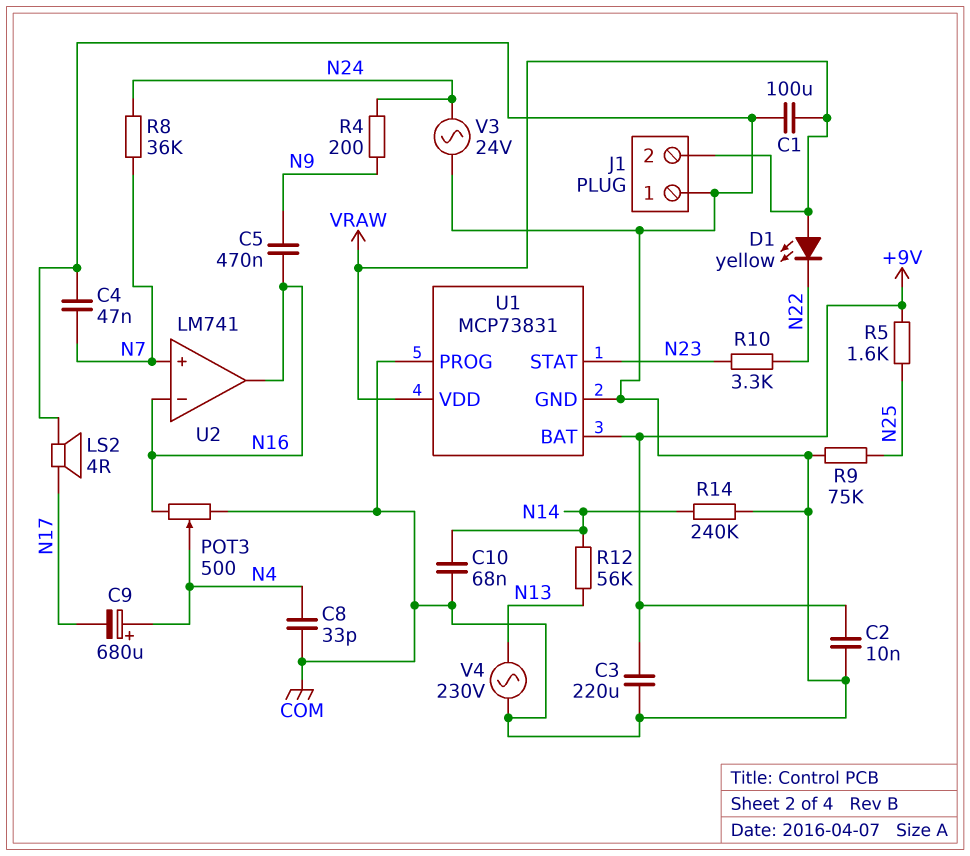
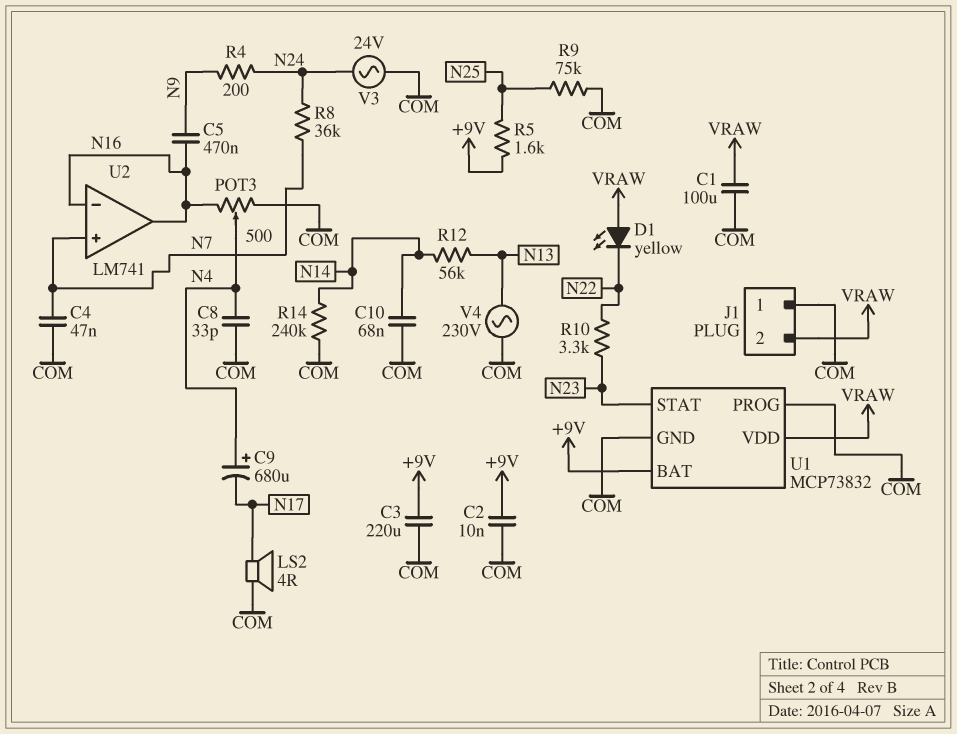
U1: MCP73831 -> MCP73832

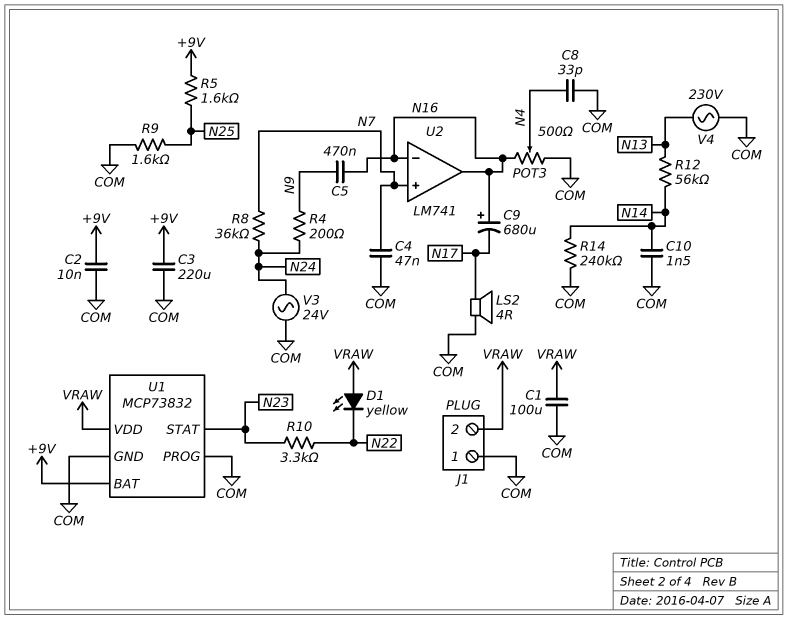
C9: 680uF (plus N4, minus N17) -> 680uF (plus N16, minus N17)
C10: 68nF (COM, N14) -> 1.5nF (COM, N14)
R9: 75k (COM, N25) -> 1.6k (COM, N25)

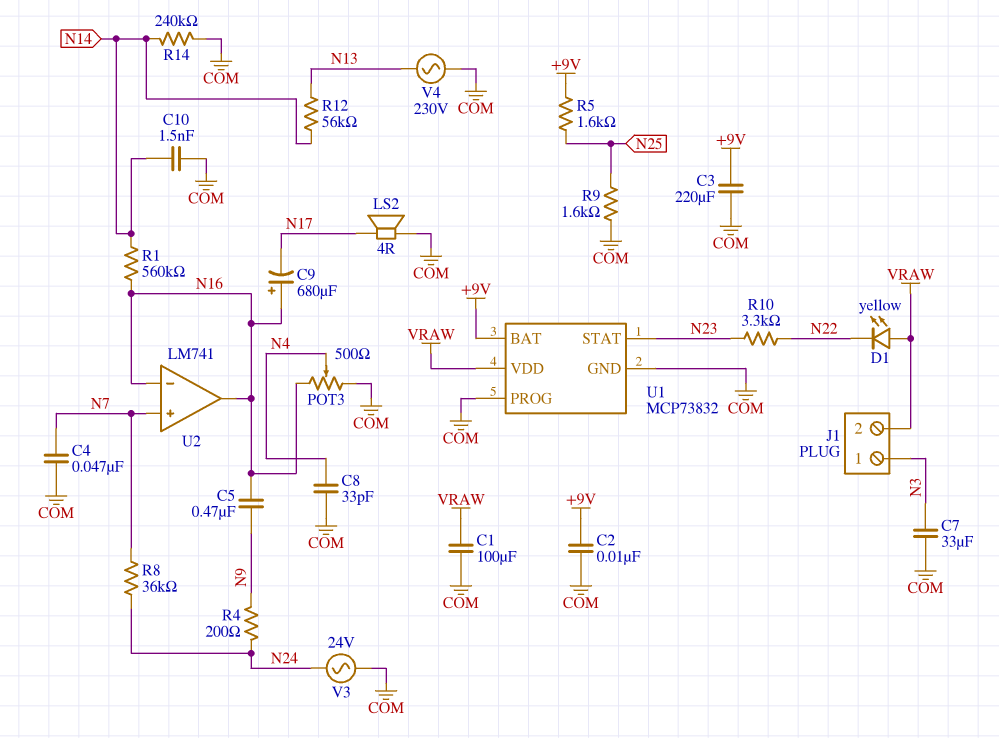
C7: none -> 33uF (COM, N3)
J1 pin 1: COM -> N3
R1: none -> 560k (N14, N16)

